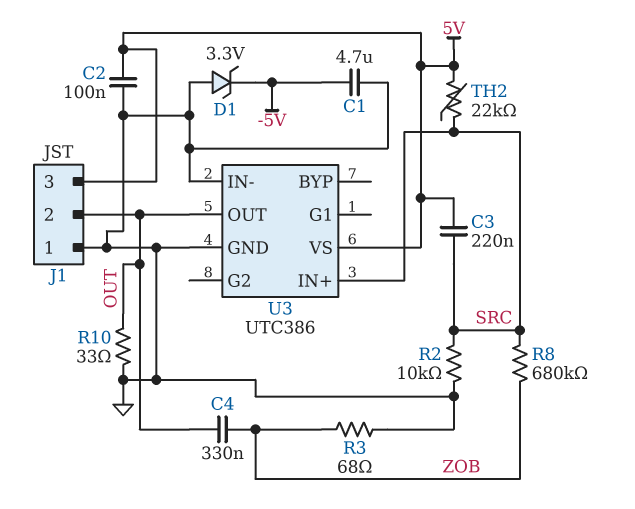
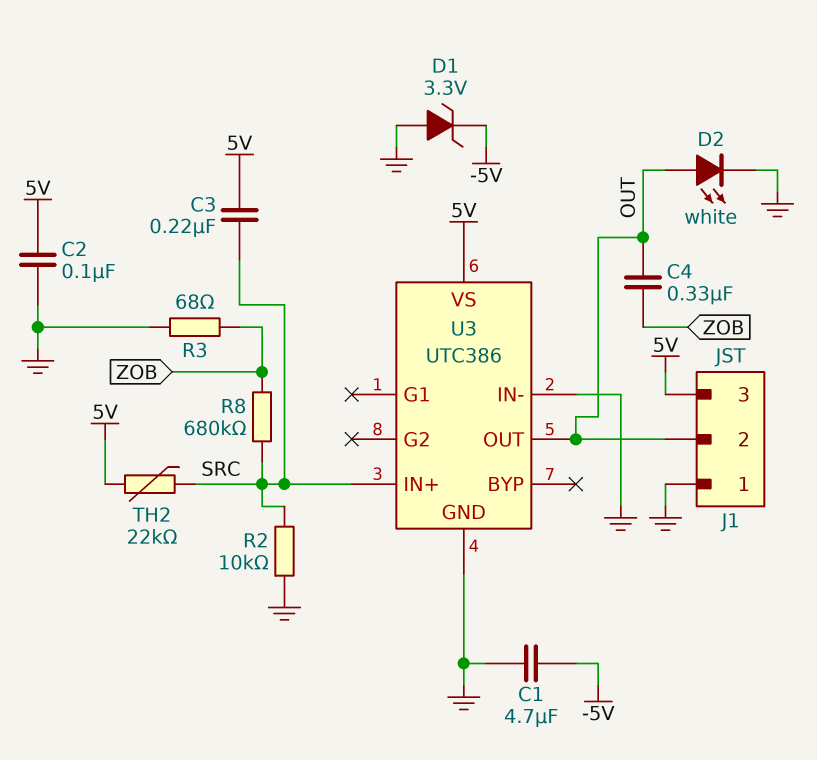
D2: none -> LED white (A OUT, K GND)
R10: 33 (GND, OUT) -> none

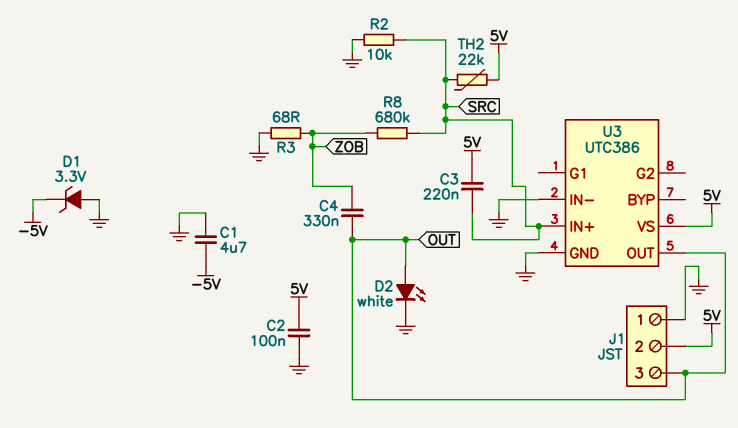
J1 pin 2: OUT -> 5V
J1 pin 3: 5V -> OUT

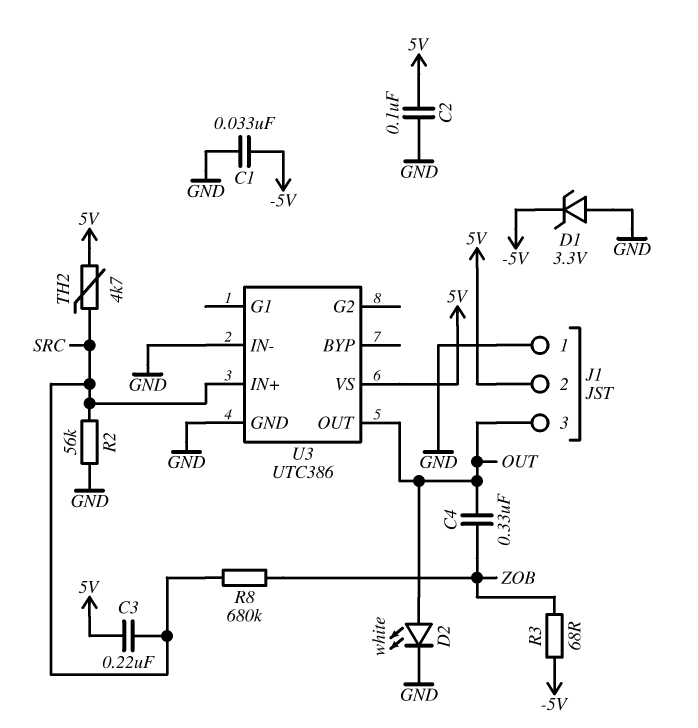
C1: 4.7uF (-5V, GND) -> 33nF (-5V, GND)
R2: 10k (GND, SRC) -> 56k (GND, SRC)
R3: 68 (GND, ZOB) -> 68 (-5V, ZOB)
TH2: 22k (5V, SRC) -> 4.7k (5V, SRC)

